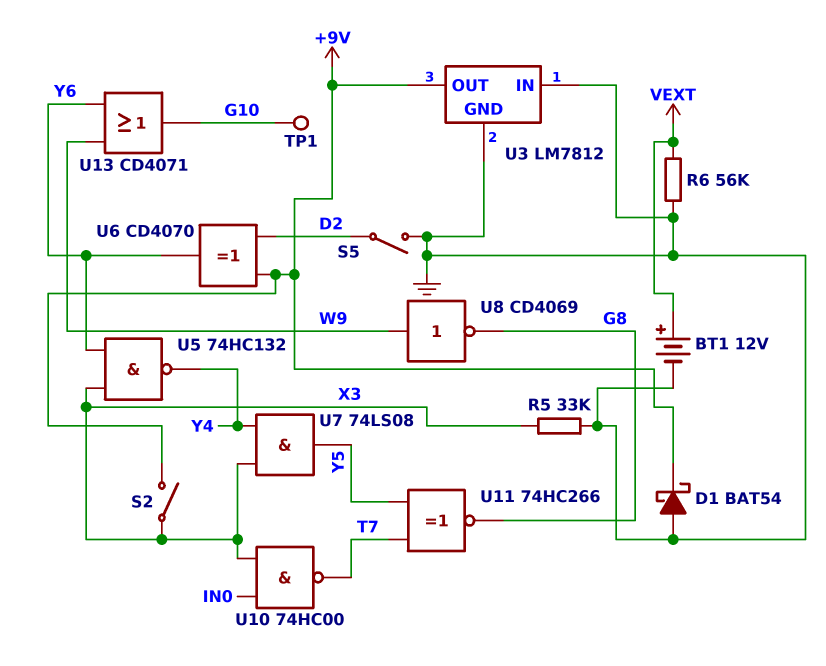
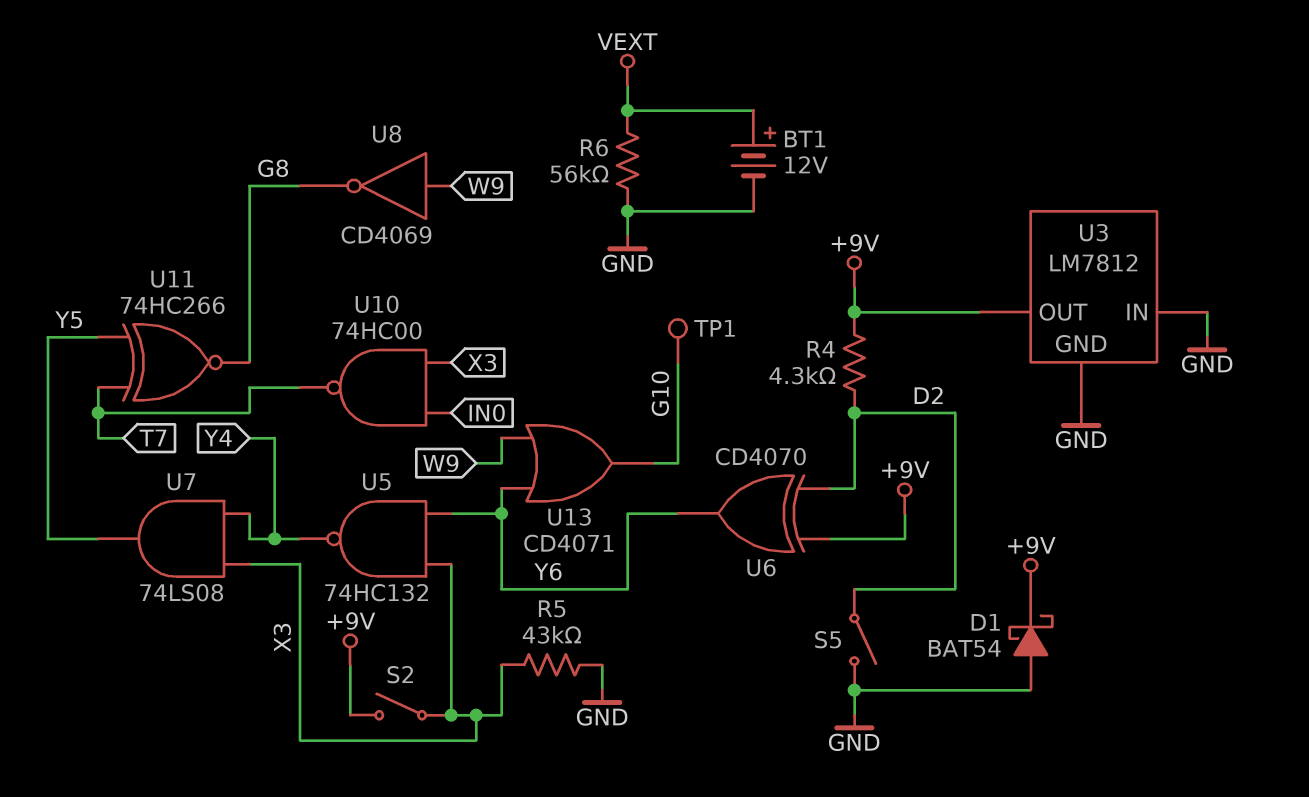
R4: none -> 4.3k (+9V, D2)
R5: 33k (GND, X3) -> 43k (GND, X3)

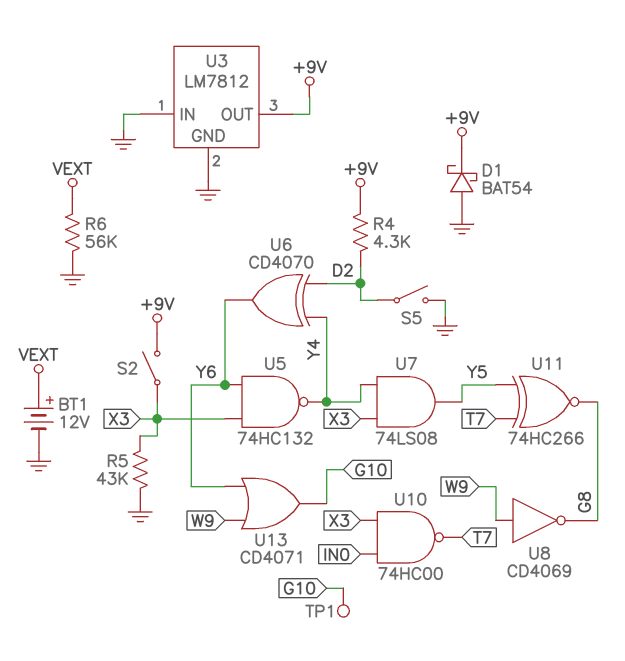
U6: XOR CD4070 (in +9V, in D2, out Y6) -> XOR CD4070 (in D2, in Y4, out Y6)

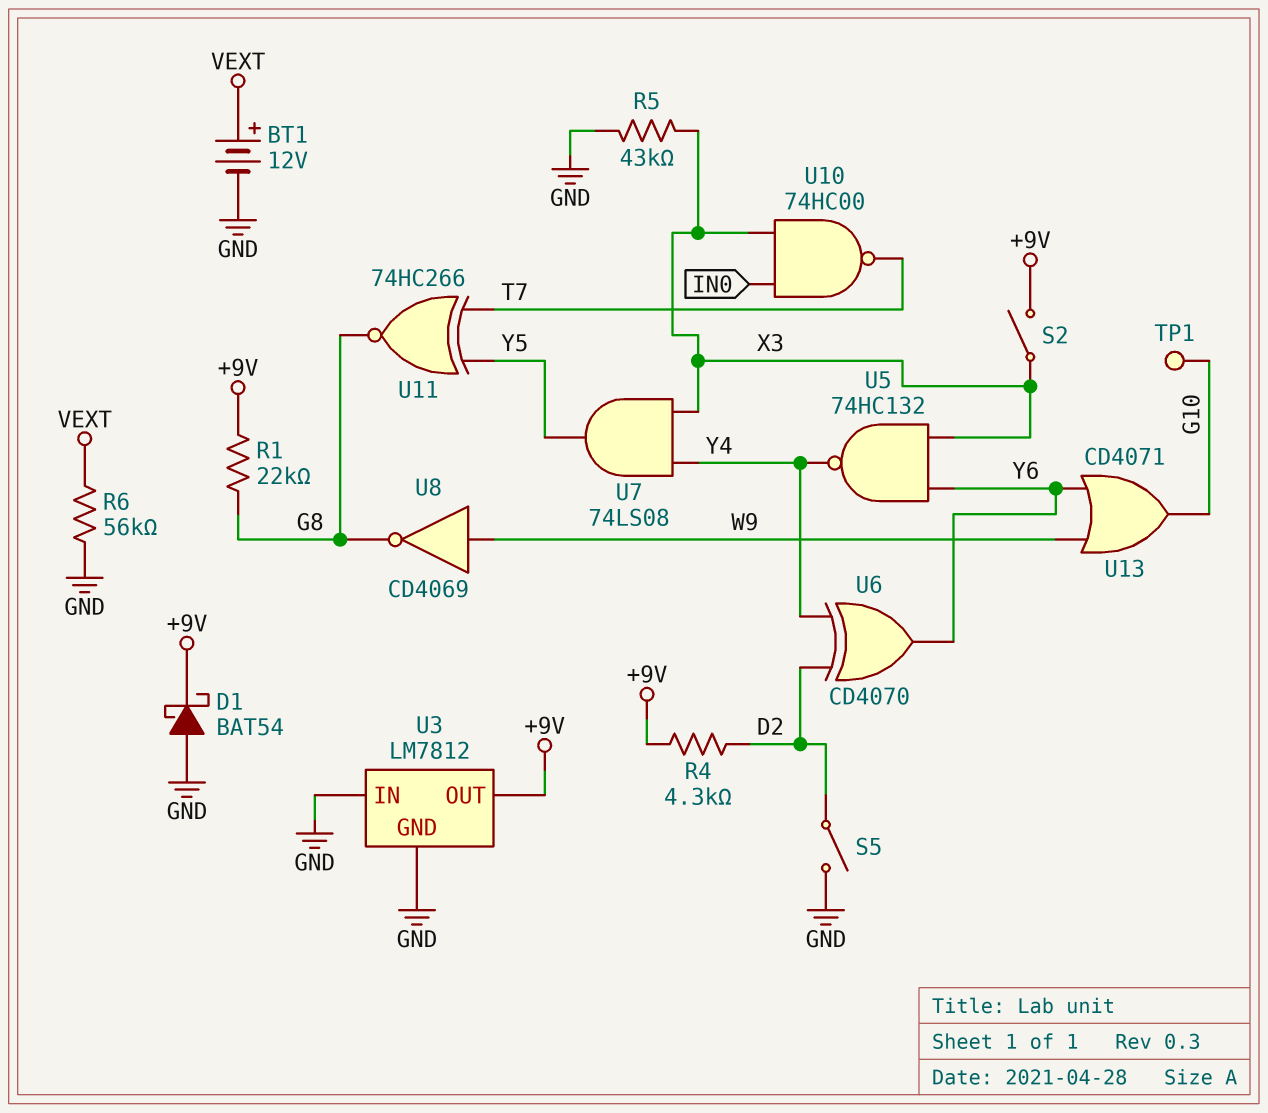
R1: none -> 22k (+9V, G8)

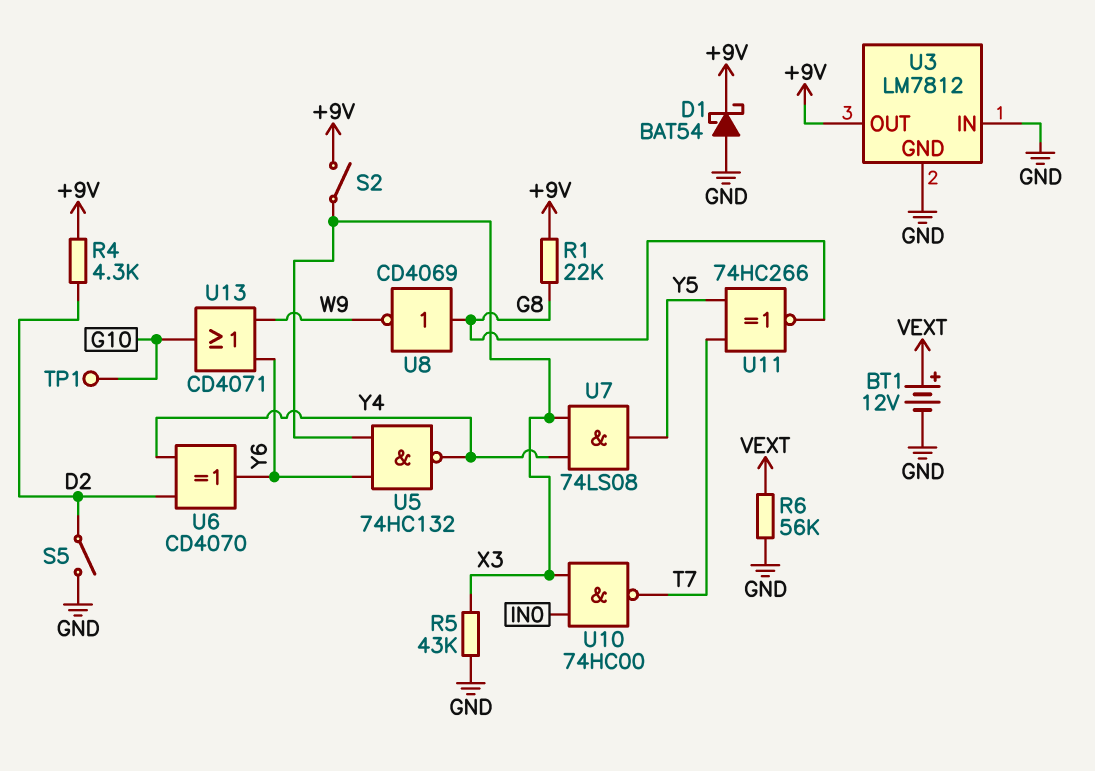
U8: NOT CD4069 (in W9, out G8) -> NOT CD4069 (in G8, out W9)

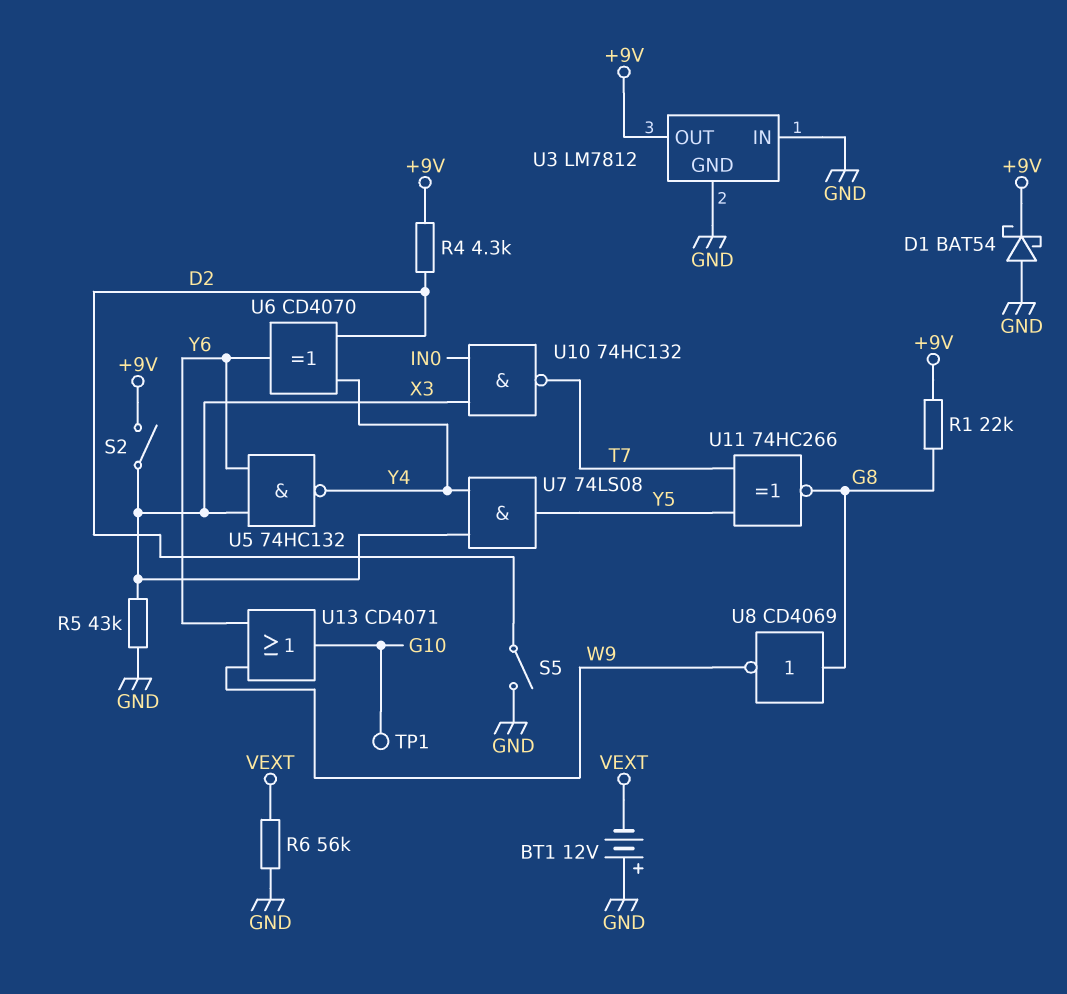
BT1: 12V (plus VEXT, minus GND) -> 12V (plus GND, minus VEXT)
U10: NAND 74HC00 (in IN0, in X3, out T7) -> NAND 74HC132 (in IN0, in X3, out T7)

